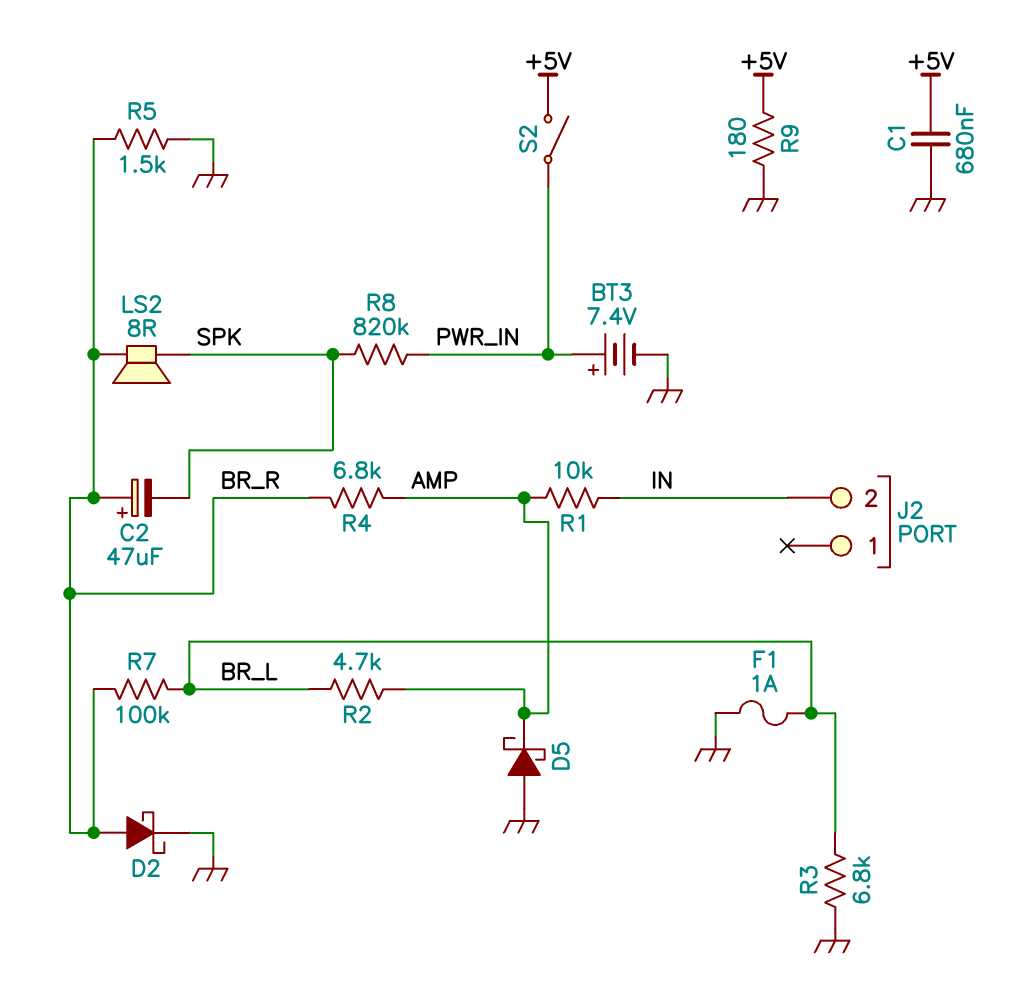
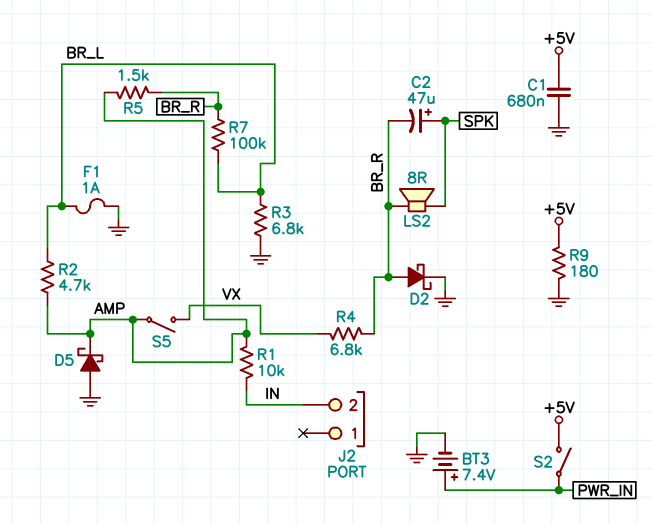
C2: 47uF (plus BR_R, minus SPK) -> 47uF (plus SPK, minus BR_R)
R4: 6.8k (AMP, BR_R) -> 6.8k (BR_R, VX)
R5: 1.5k (BR_R, GND) -> 1.5k (AMP, BR_R)
R8: 820k (PWR_IN, SPK) -> none
S5: none -> switch (AMP, VX)

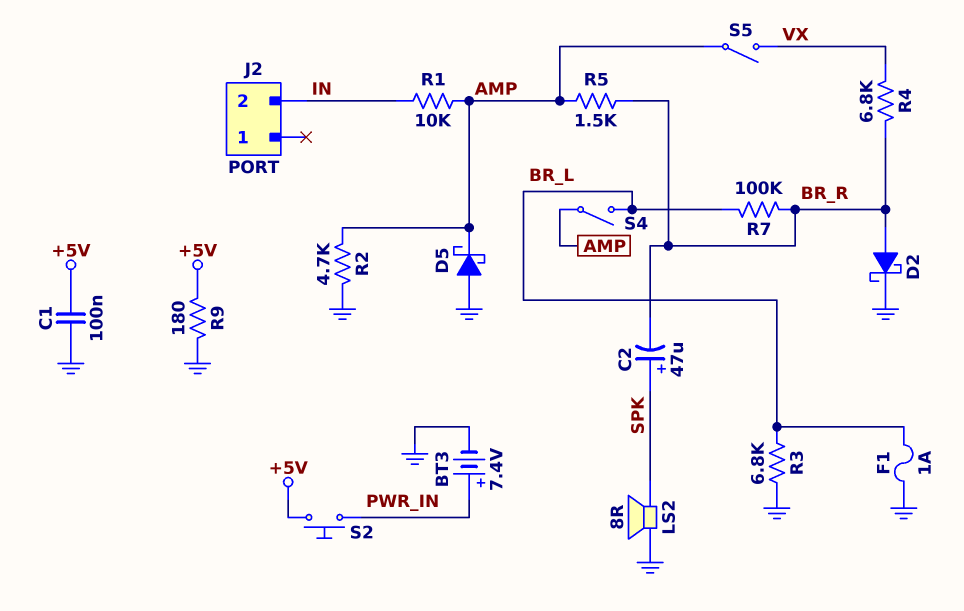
C1: 680nF (+5V, GND) -> 100nF (+5V, GND)
LS2: speaker 8R (BR_R, SPK) -> speaker 8R (GND, SPK)
R2: 4.7k (AMP, BR_L) -> 4.7k (AMP, GND)
S2: switch (+5V, PWR_IN) -> button (+5V, PWR_IN)
S4: none -> switch (AMP, BR_L)

